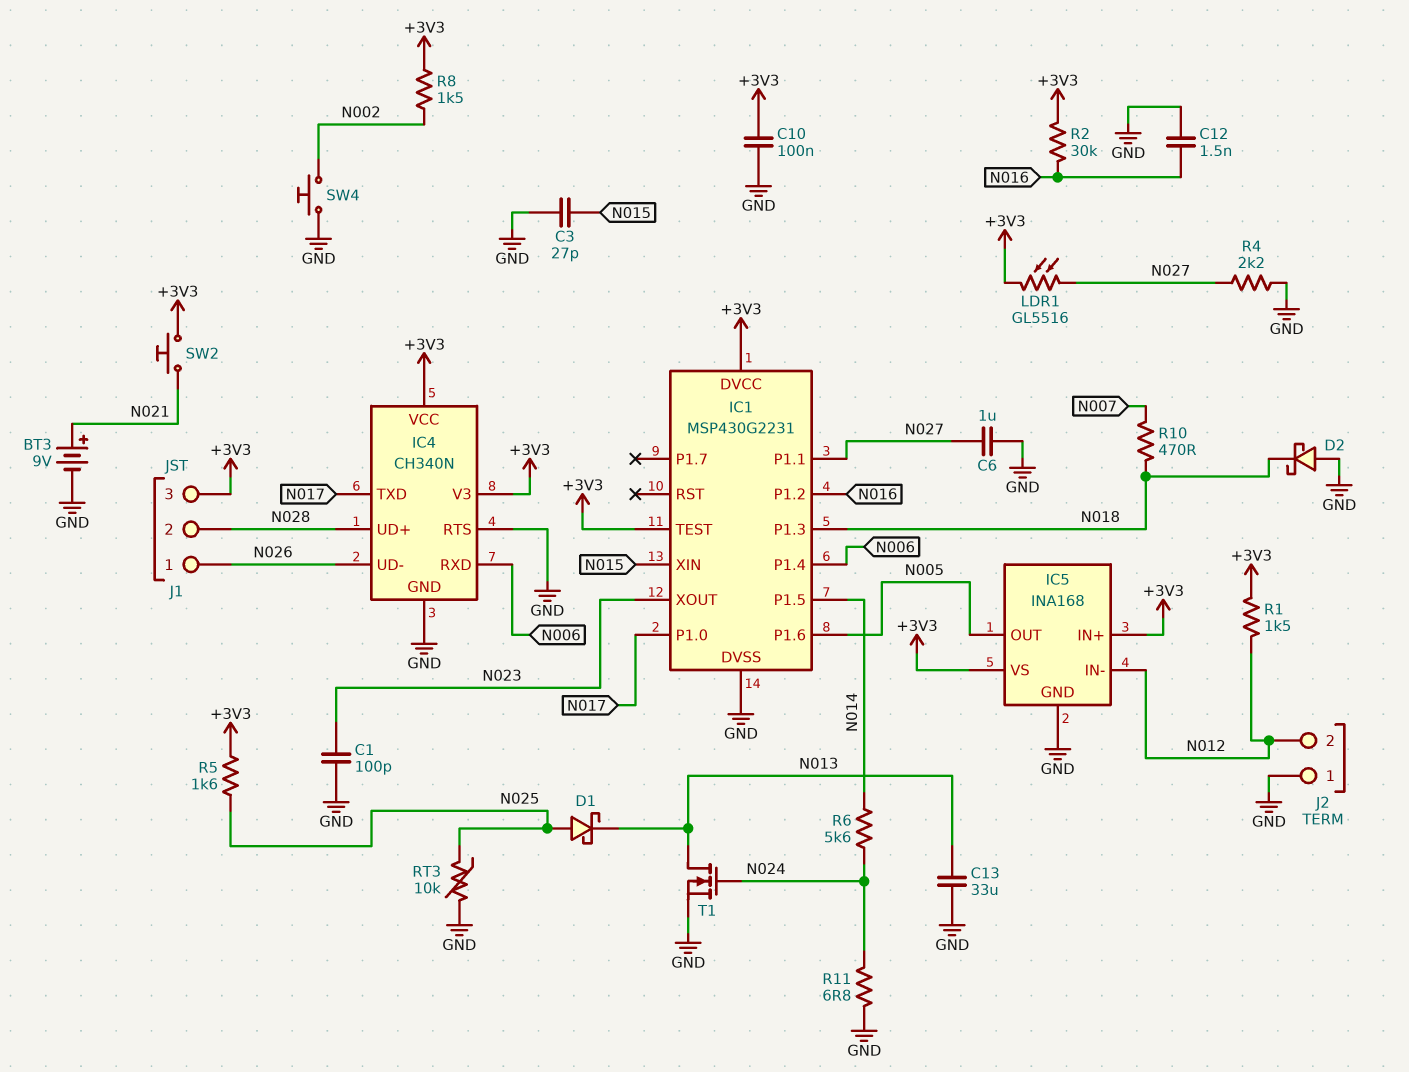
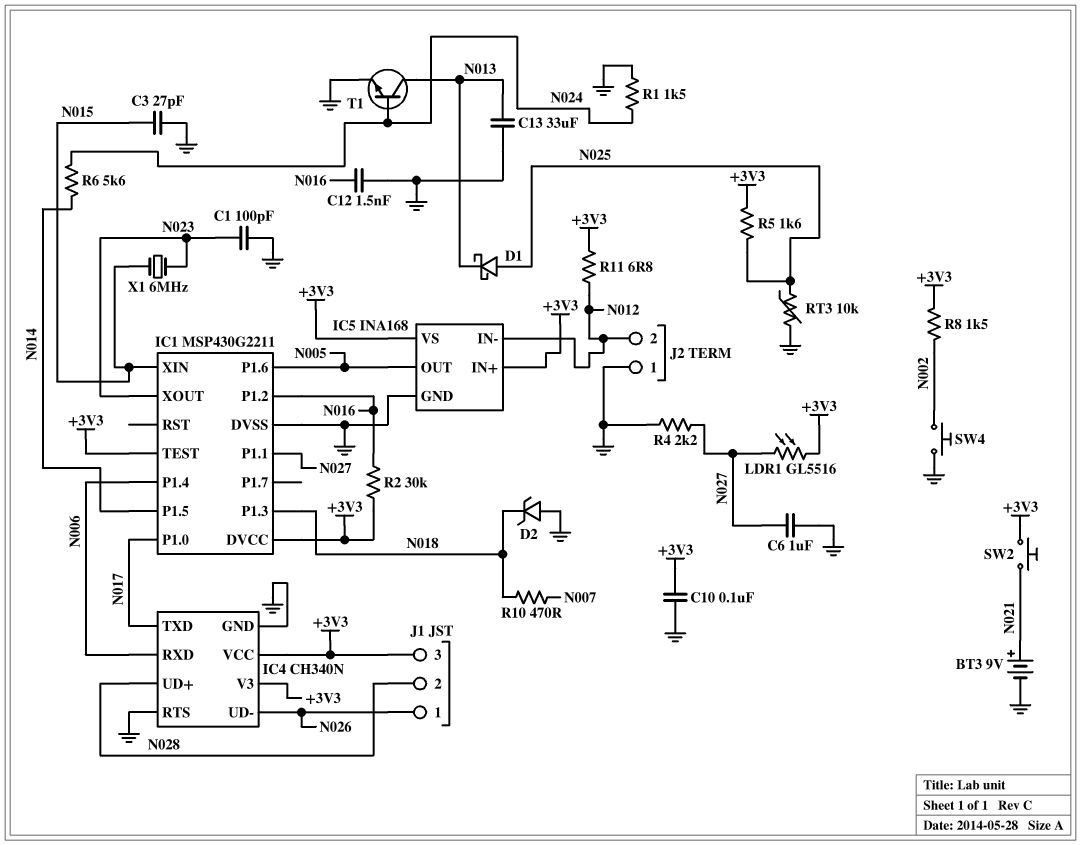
D2: schottky (A GND, K N018) -> zener (A GND, K N018)
IC1: MSP430G2231 -> MSP430G2211
R1: 1.5k (+3V3, N012) -> 1.5k (GND, N024)
R11: 6.8 (GND, N024) -> 6.8 (+3V3, N012)
T1: NMOS (G N024, D N013, S GND) -> NPN (B N024, C N013, E GND)
X1: none -> 6MHz (N015, N023)

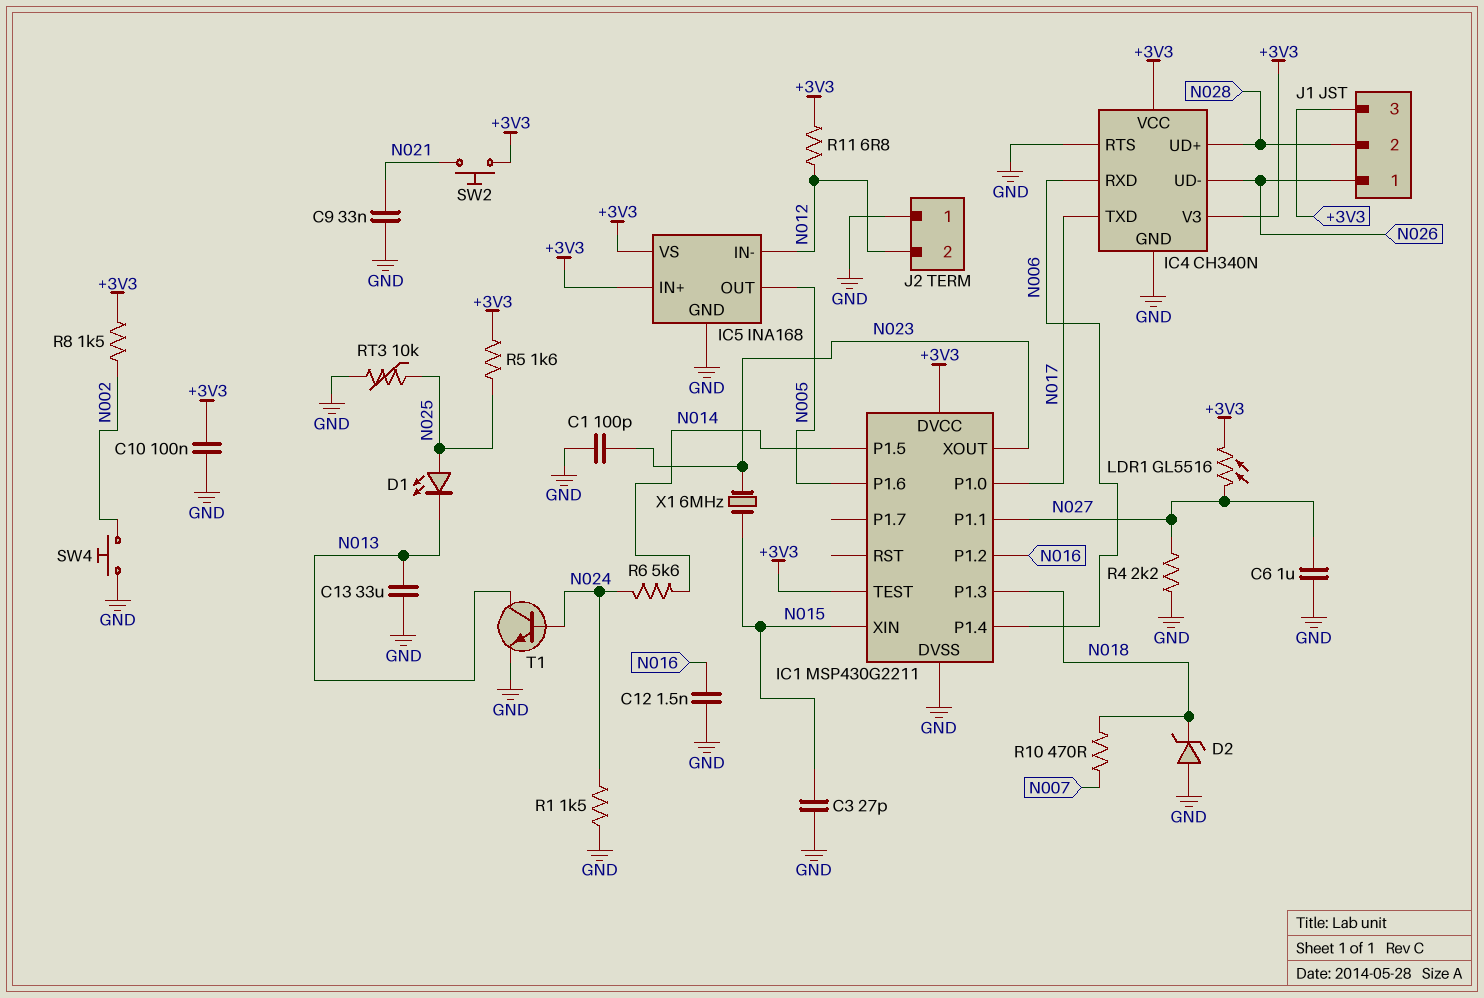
BT3: 9V (plus N021, minus GND) -> none
C9: none -> 33nF (GND, N021)
D1: schottky (A N025, K N013) -> LED (A N025, K N013)
R2: 30k (+3V3, N016) -> none

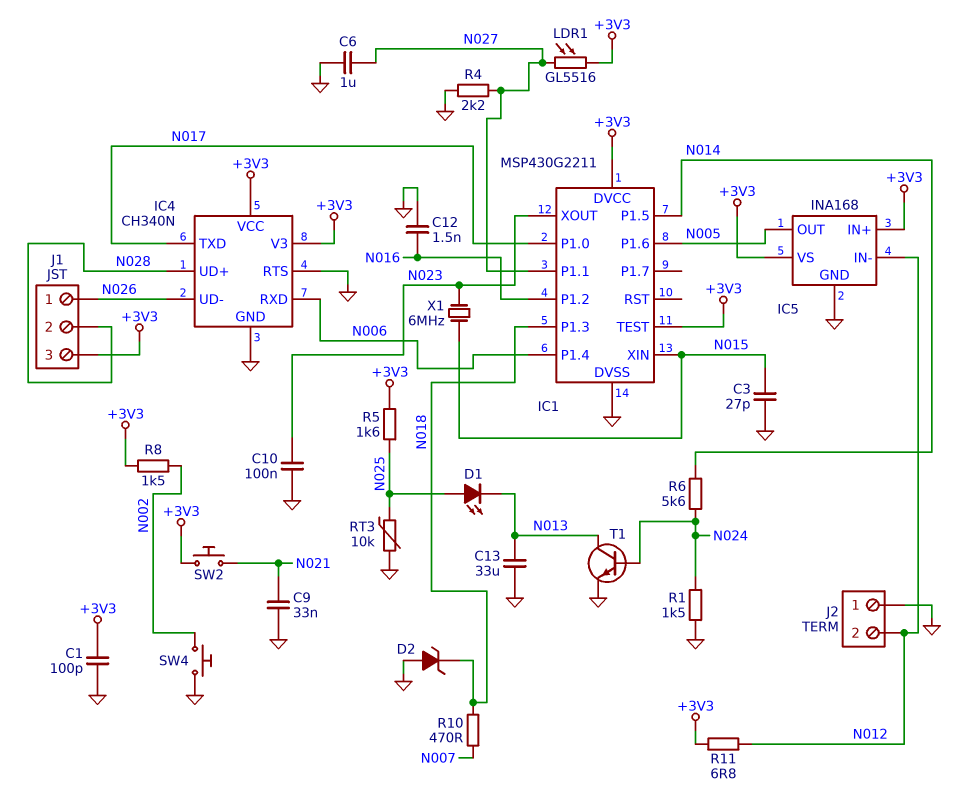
C1: 100pF (GND, N023) -> 100pF (+3V3, GND)
C10: 100nF (+3V3, GND) -> 100nF (GND, N023)

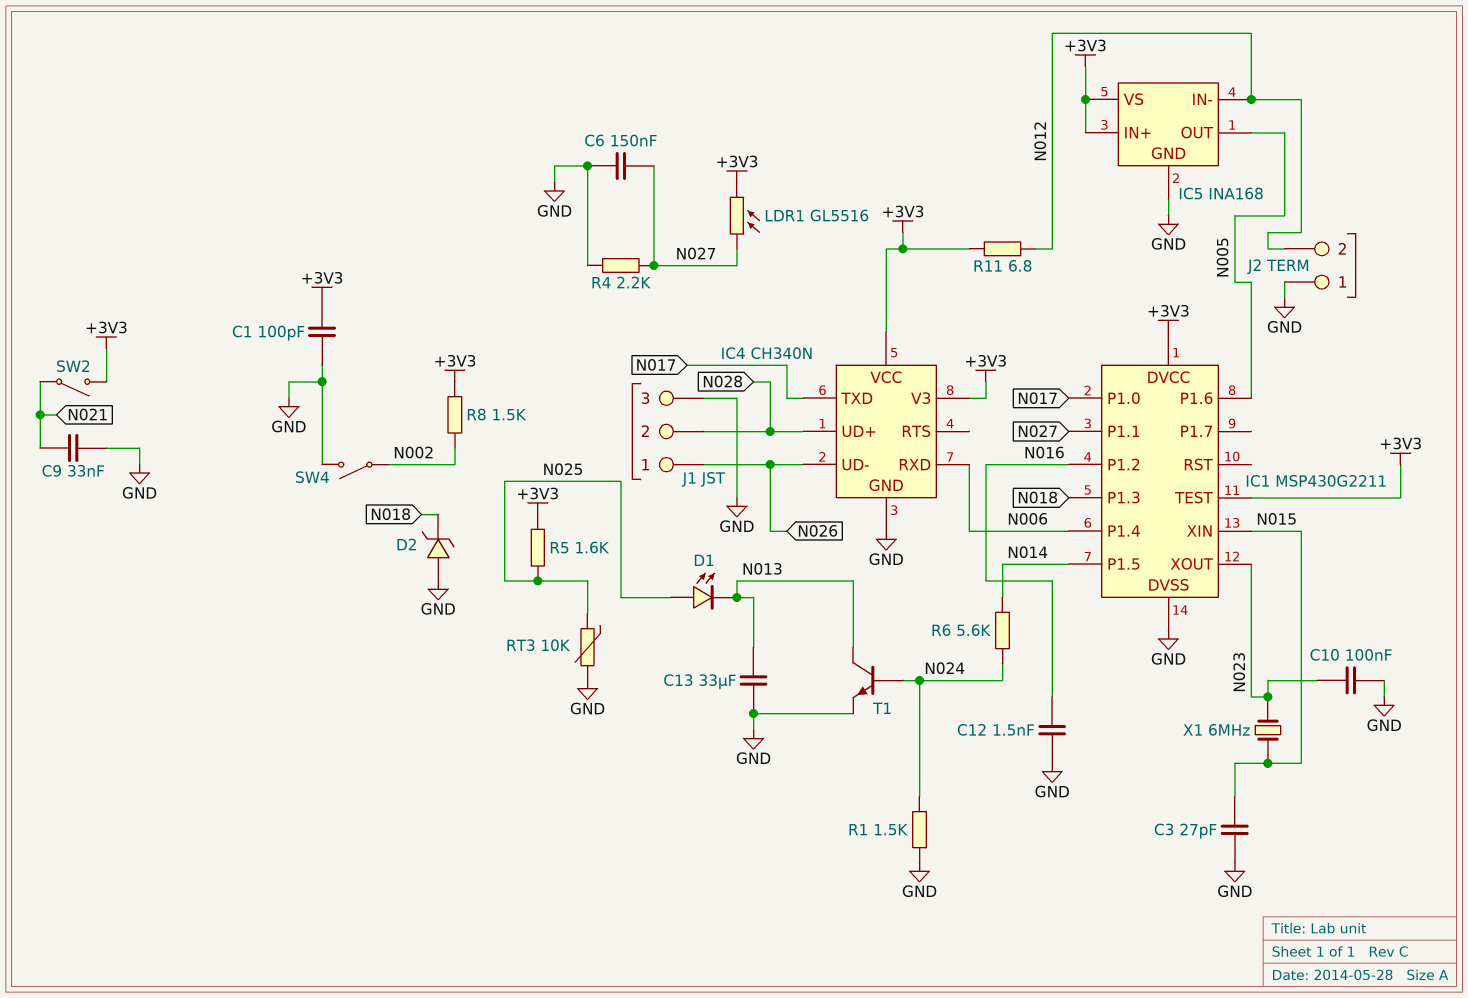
C6: 1uF (GND, N027) -> 150nF (GND, N027)
IC4 pin RTS: GND -> none
J1 pin 3: +3V3 -> GND
R10: 470 (N007, N018) -> none
SW2: button (+3V3, N021) -> switch (+3V3, N021)
SW4: button (GND, N002) -> switch (GND, N002)

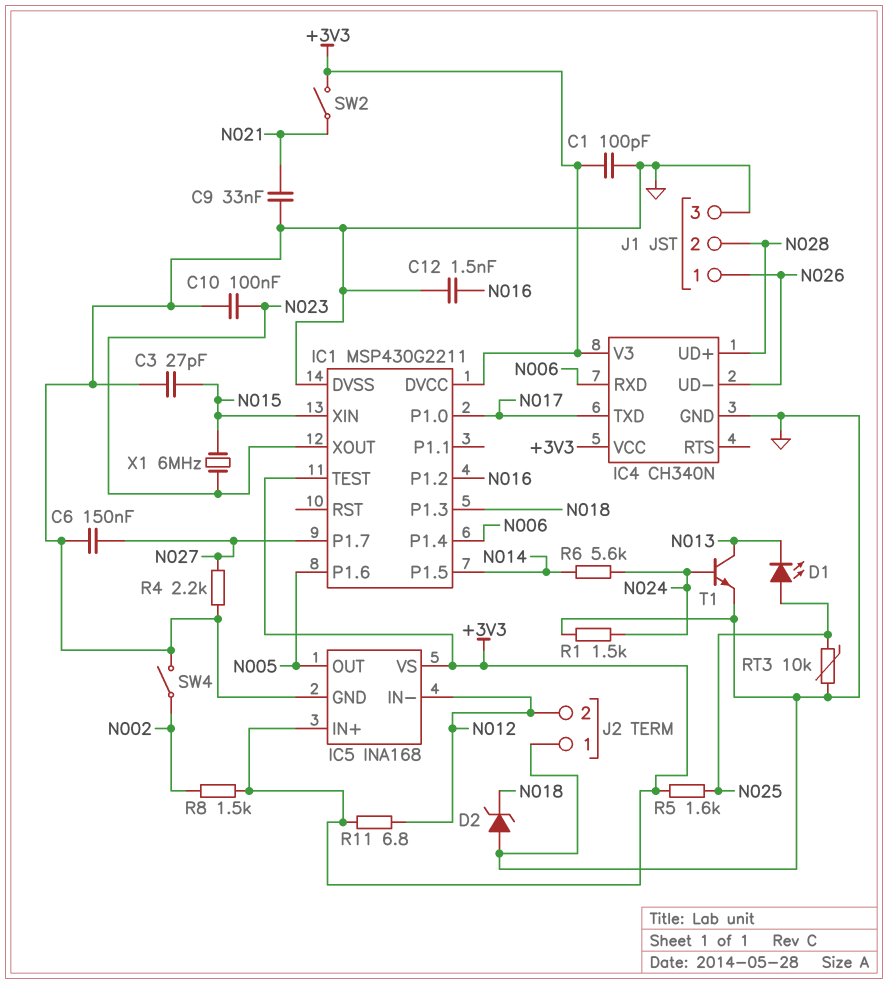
C13: 33uF (GND, N013) -> none
IC1 pin P1.1: N027 -> none
IC1 pin P1.7: none -> N027
LDR1: GL5516 (+3V3, N027) -> none

